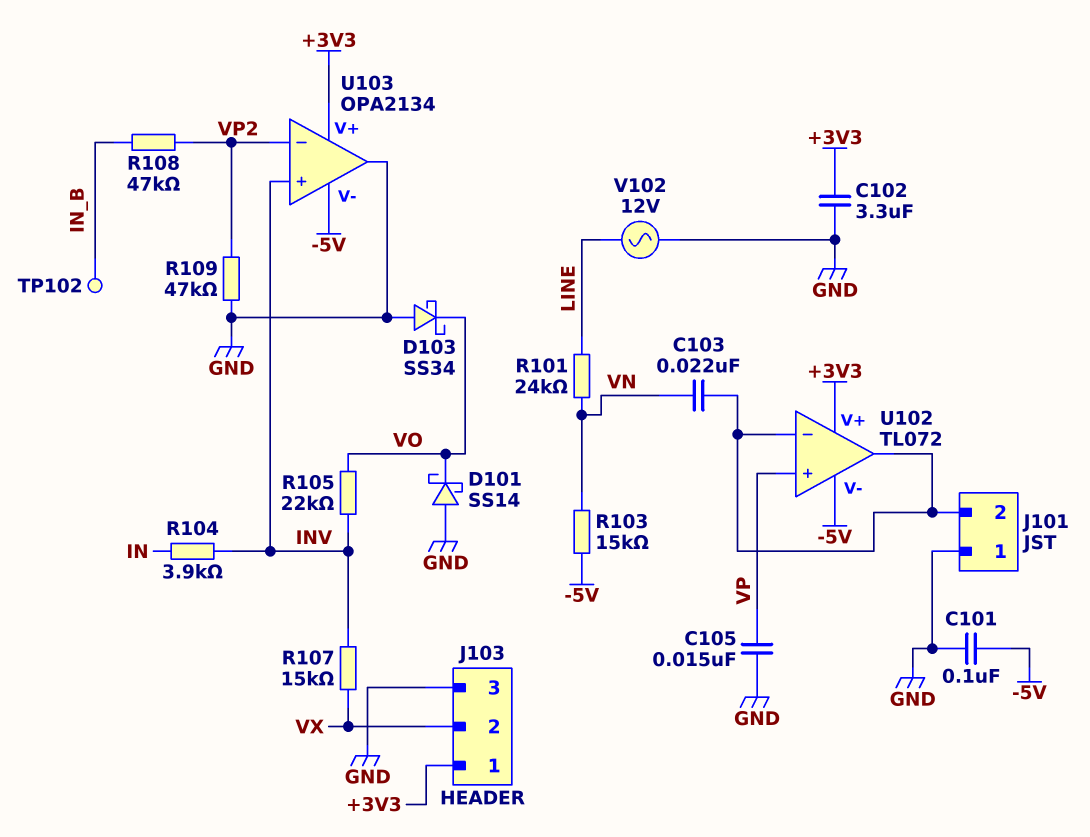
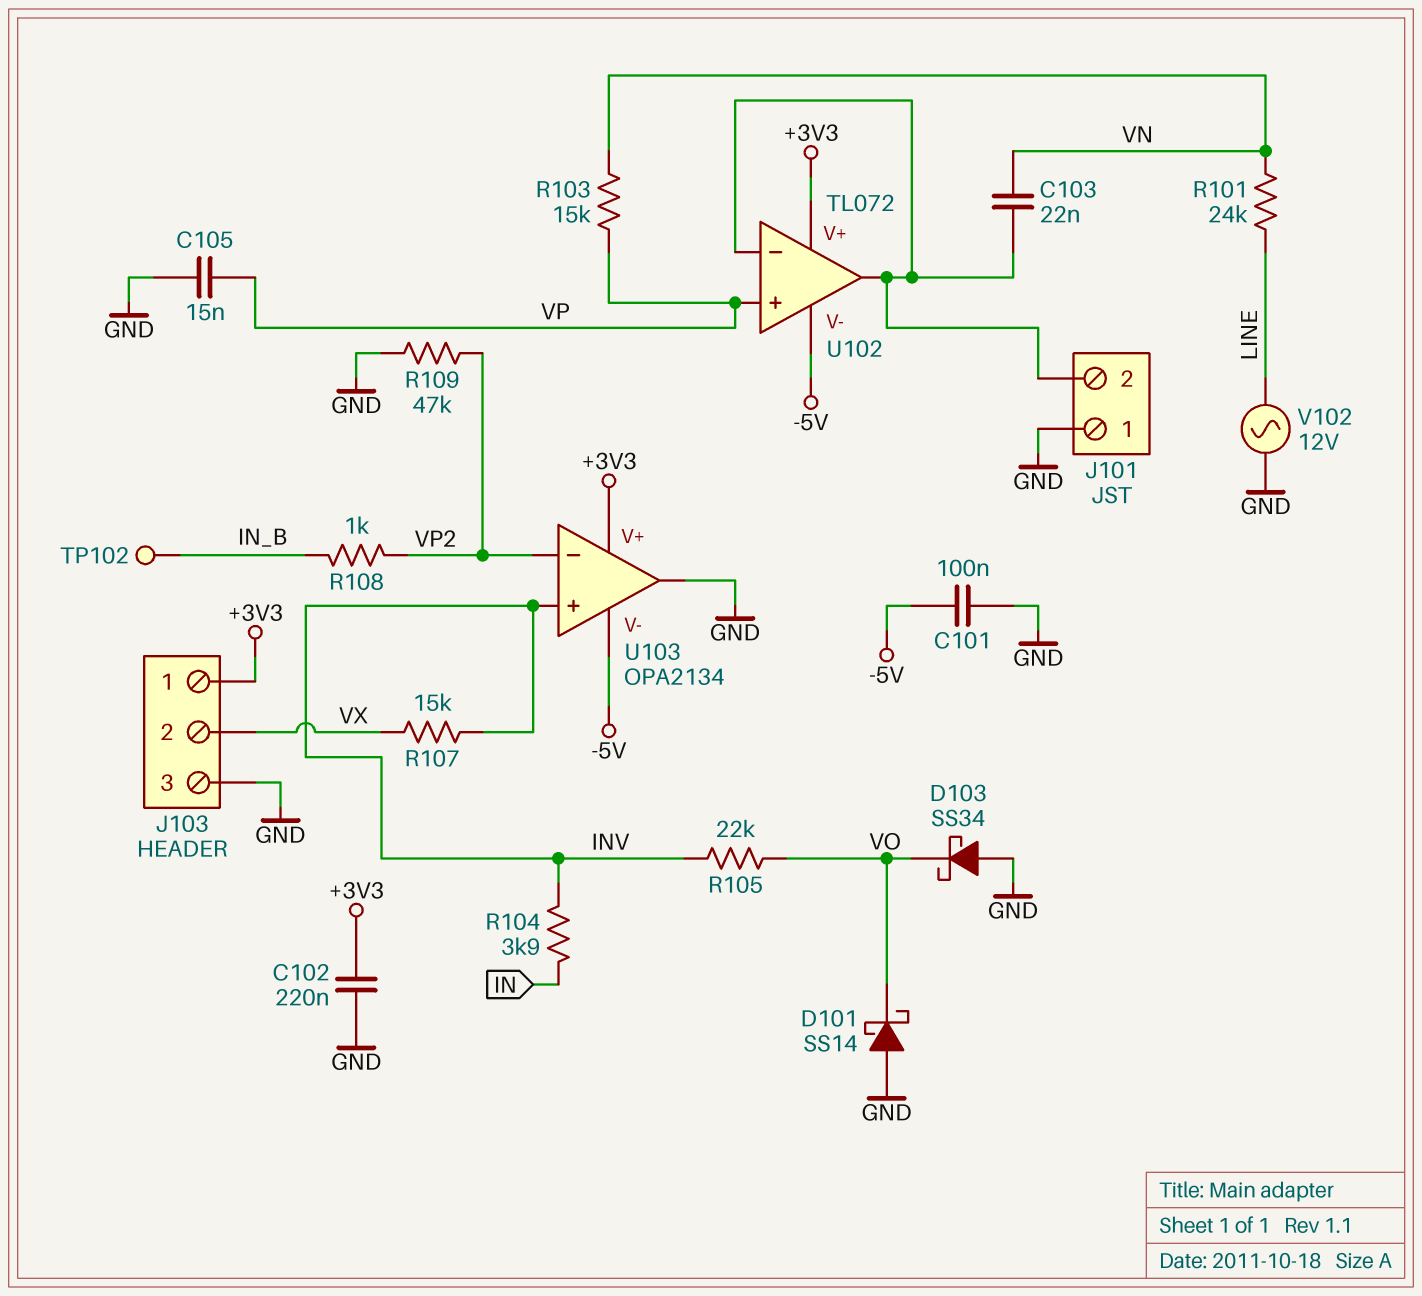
C102: 3.3uF (+3V3, GND) -> 220nF (+3V3, GND)
R103: 15k (-5V, VN) -> 15k (VN, VP)
R108: 47k (IN_B, VP2) -> 1k (IN_B, VP2)

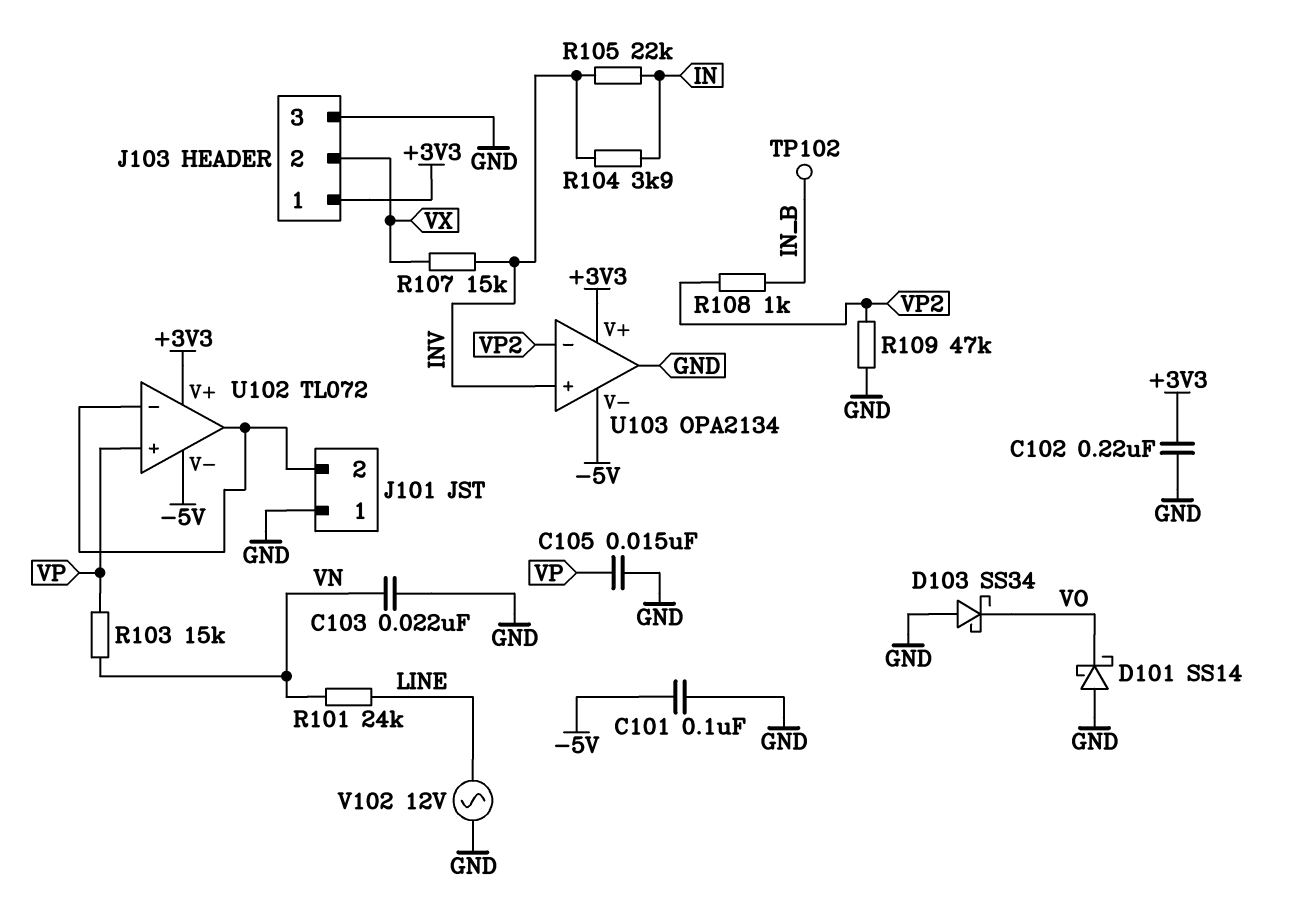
C103: 22nF (J101/2, VN) -> 22nF (GND, VN)
R105: 22k (INV, VO) -> 22k (IN, INV)

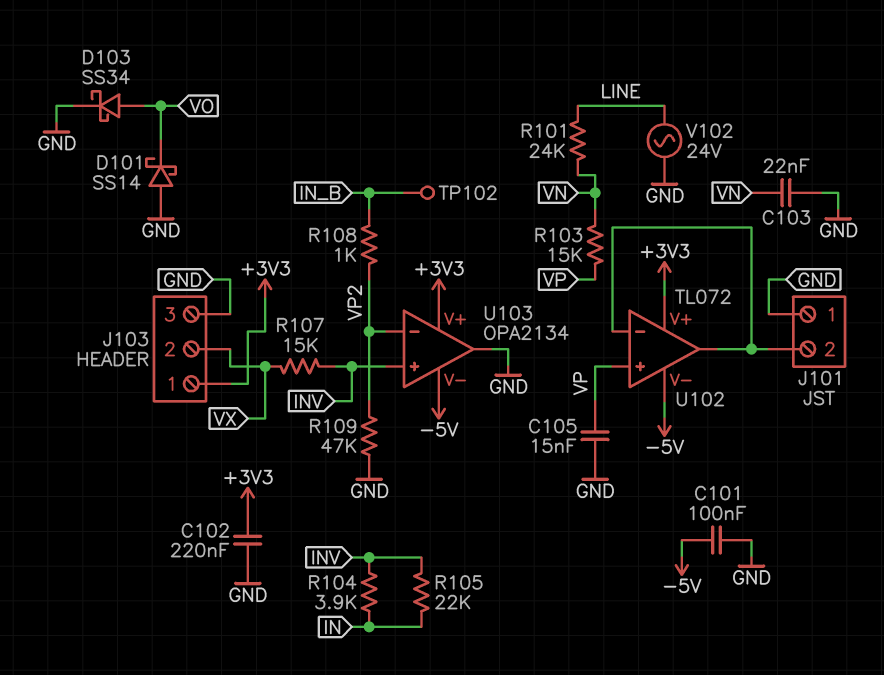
D103: schottky SS34 (A GND, K VO) -> schottky SS34 (A VO, K GND)
V102: AC 12V (GND, LINE) -> AC 24V (GND, LINE)

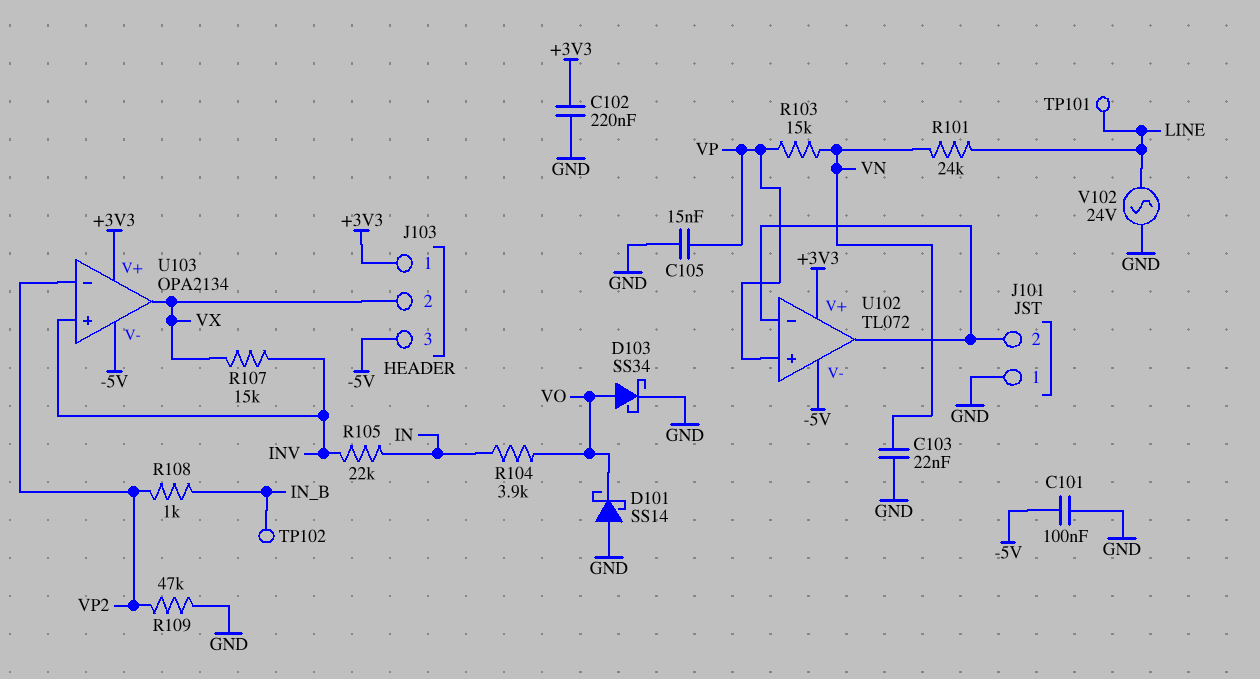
J103 pin 3: GND -> -5V
R104: 3.9k (IN, INV) -> 3.9k (IN, VO)
TP101: none -> test point (LINE)
U103 pin out: GND -> VX

